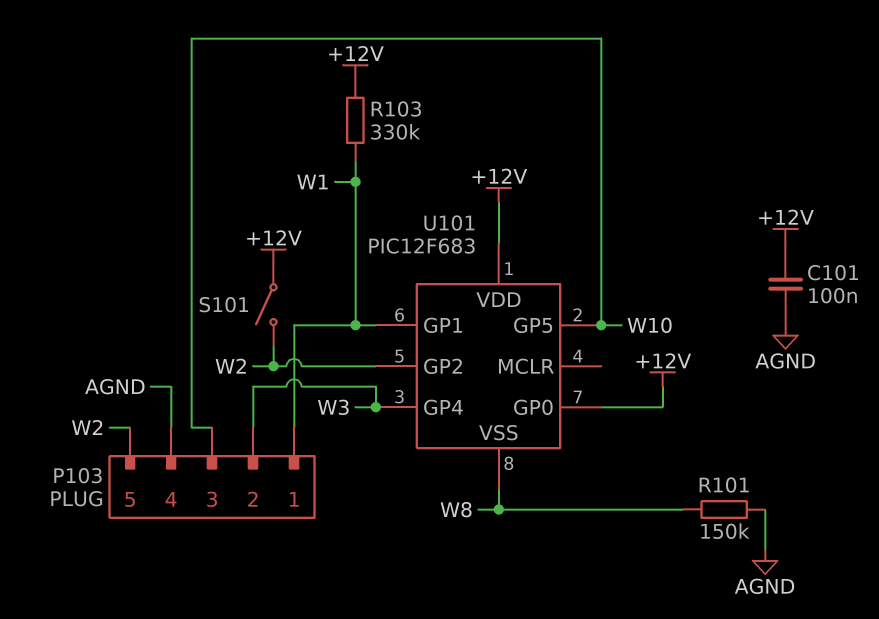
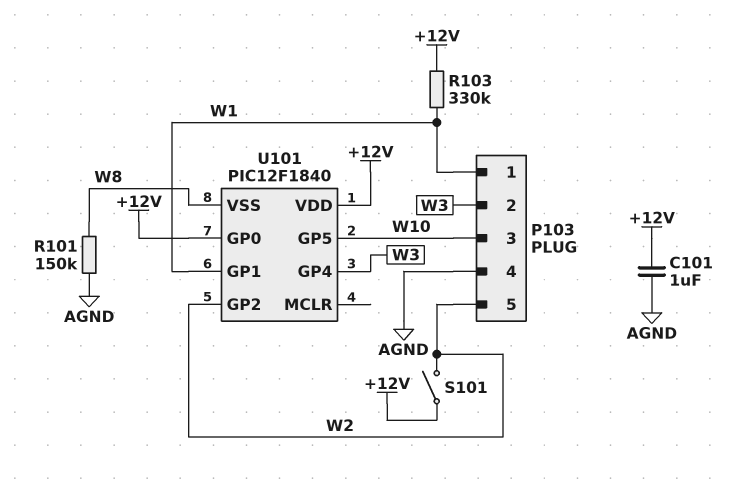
C101: 100nF (+12V, AGND) -> 1uF (+12V, AGND)
U101: PIC12F683 -> PIC12F1840

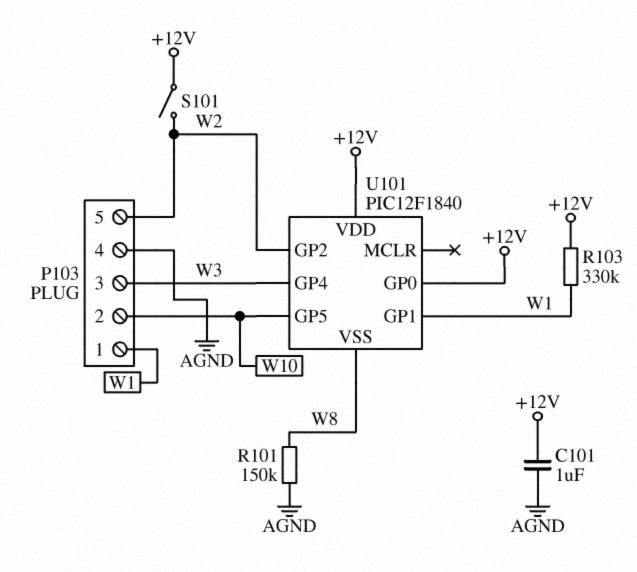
P103 pin 2: W3 -> W10
P103 pin 3: W10 -> W3

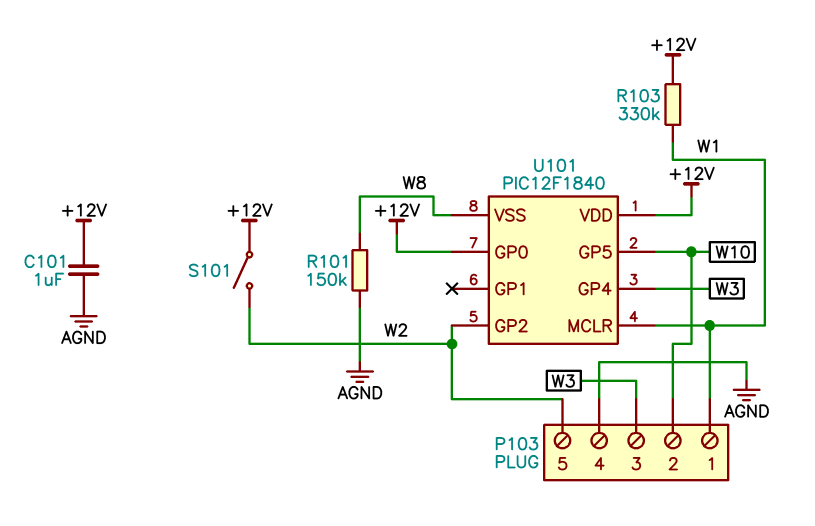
U101 pin GP1: W1 -> none
U101 pin MCLR: none -> W1

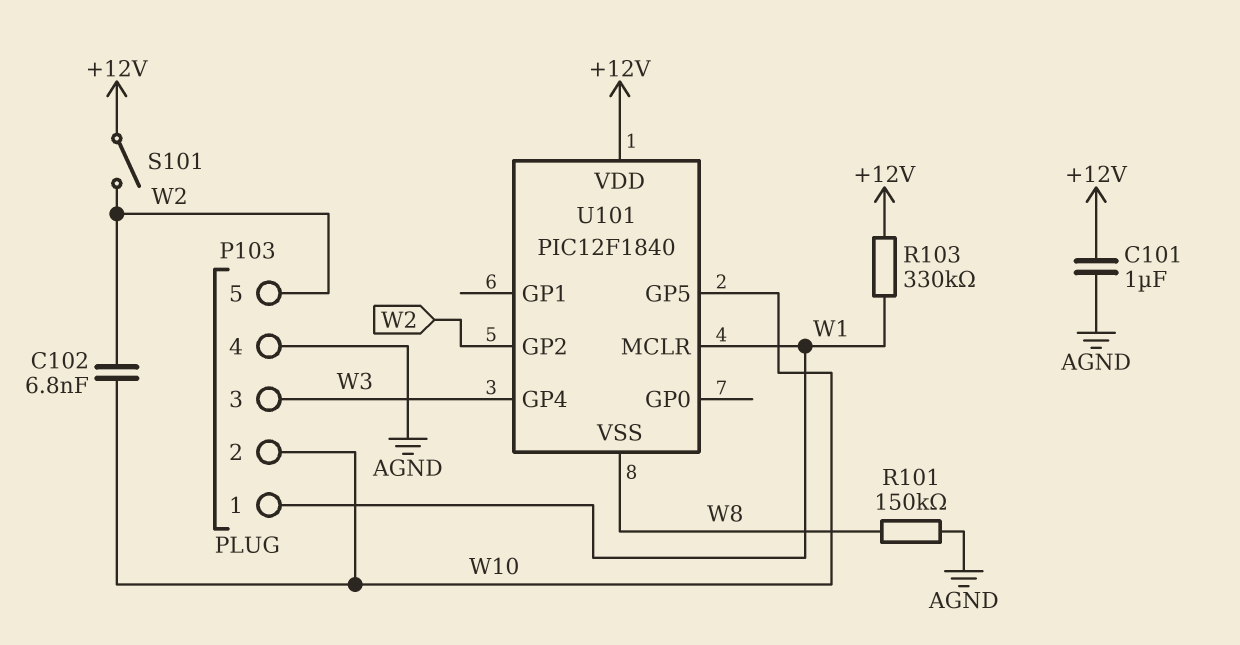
C102: none -> 6.8nF (W2, W10)
U101 pin GP0: +12V -> none

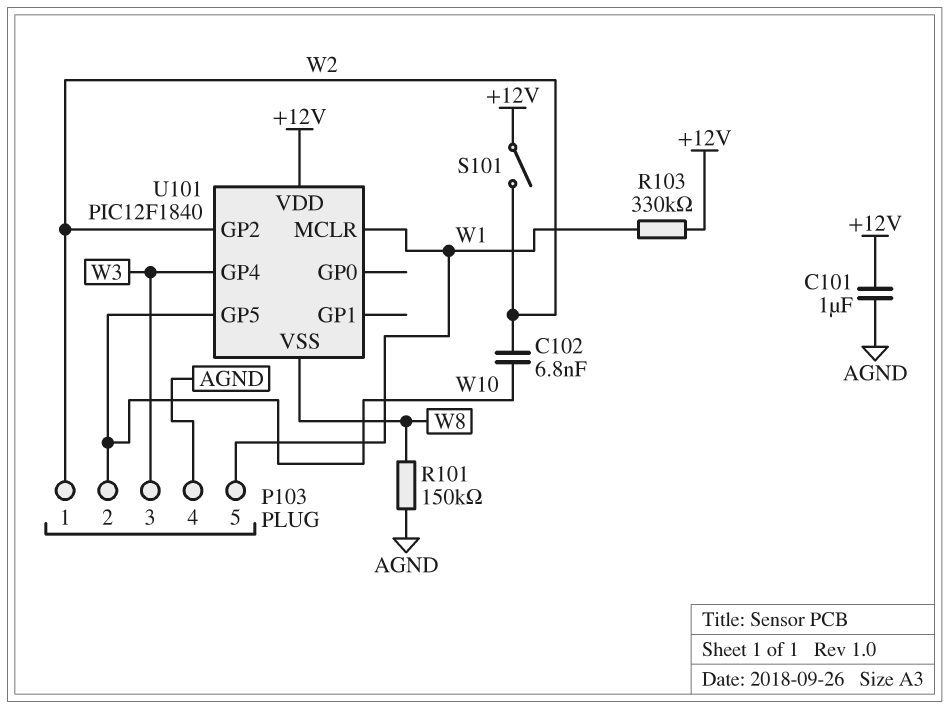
P103 pin 1: W1 -> W2
P103 pin 5: W2 -> W1

